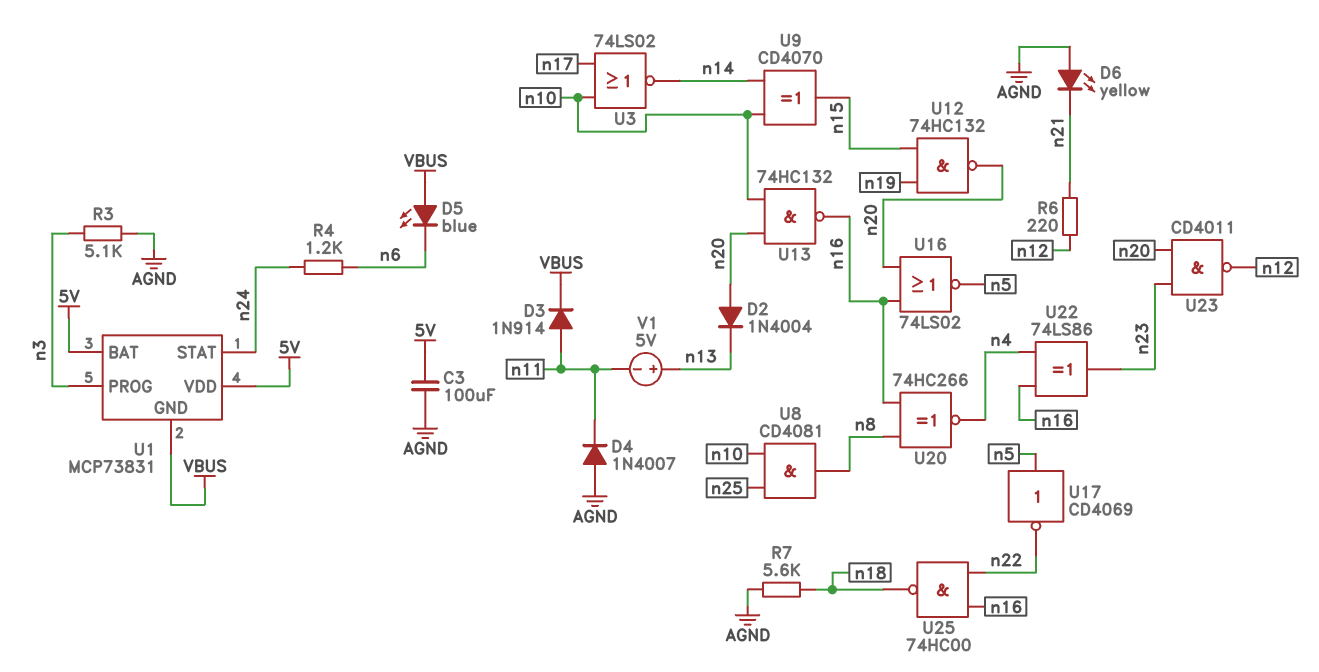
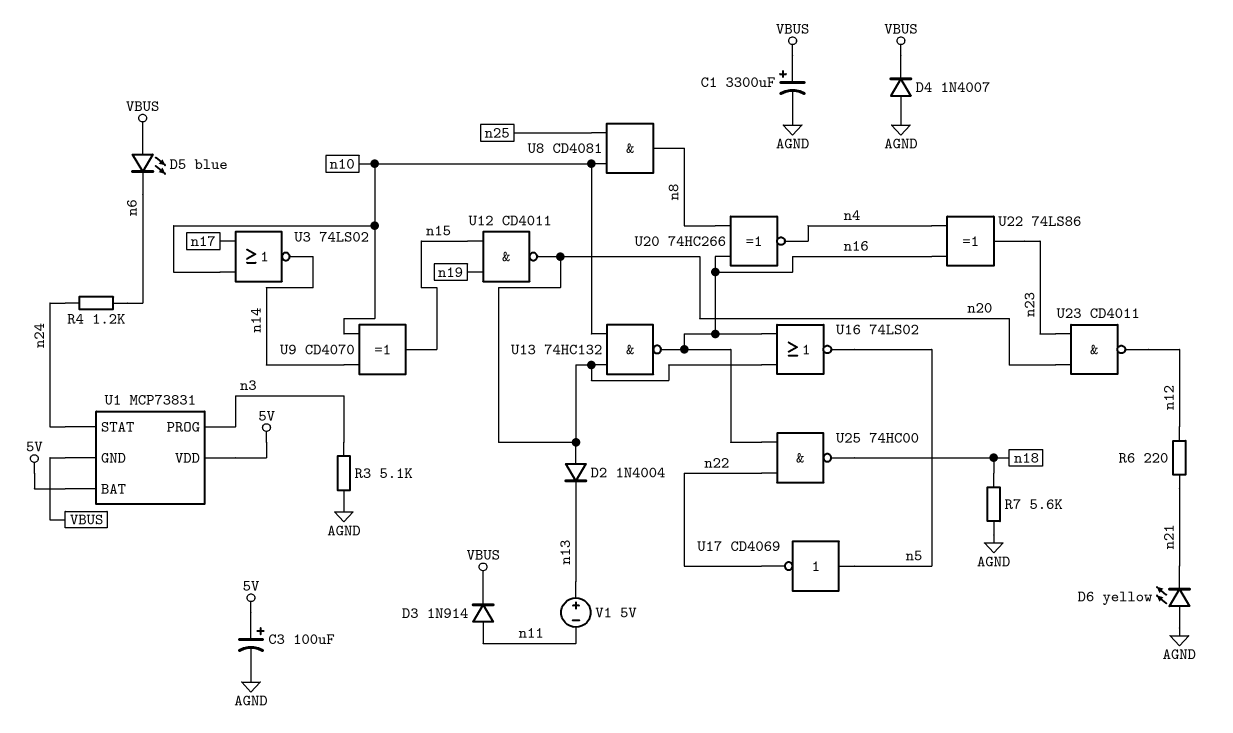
C1: none -> 3300uF (plus VBUS, minus AGND)
C3: 100uF (5V, AGND) -> 100uF (plus 5V, minus AGND)
D4: diode 1N4007 (A AGND, K n11) -> diode 1N4007 (A AGND, K VBUS)
U12: NAND 74HC132 (in n15, in n19, out n20) -> NAND CD4011 (in n15, in n19, out n20)

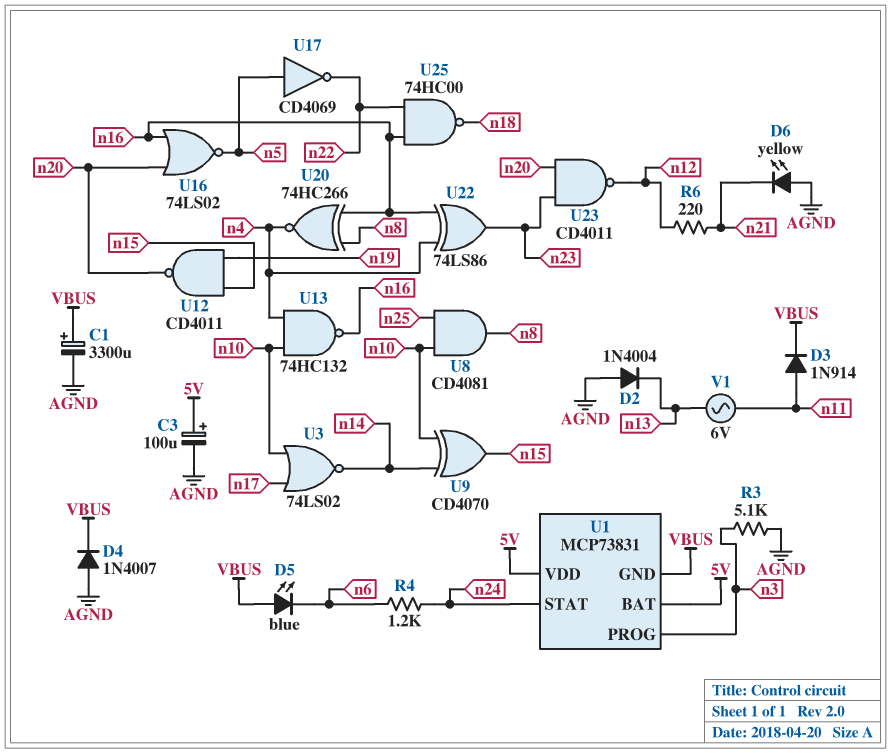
D2: diode 1N4004 (A n20, K n13) -> diode 1N4004 (A AGND, K n13)
R7: 5.6k (AGND, n18) -> none
U13: NAND 74HC132 (in n10, in n20, out n16) -> NAND 74HC132 (in n4, in n10, out n16)
V1: 5V (plus n13, minus n11) -> AC 6V (n11, n13)

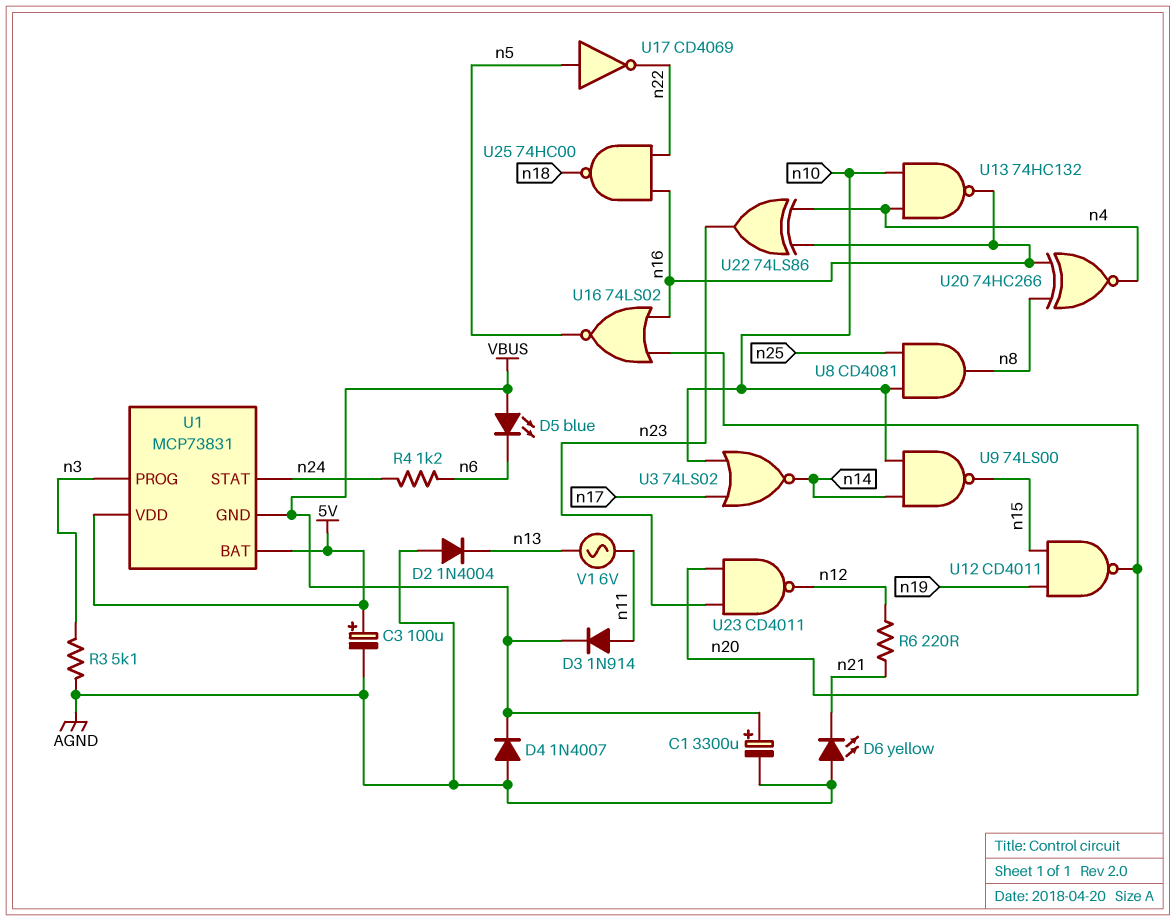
U9: XOR CD4070 (in n10, in n14, out n15) -> NAND 74LS00 (in n10, in n14, out n15)

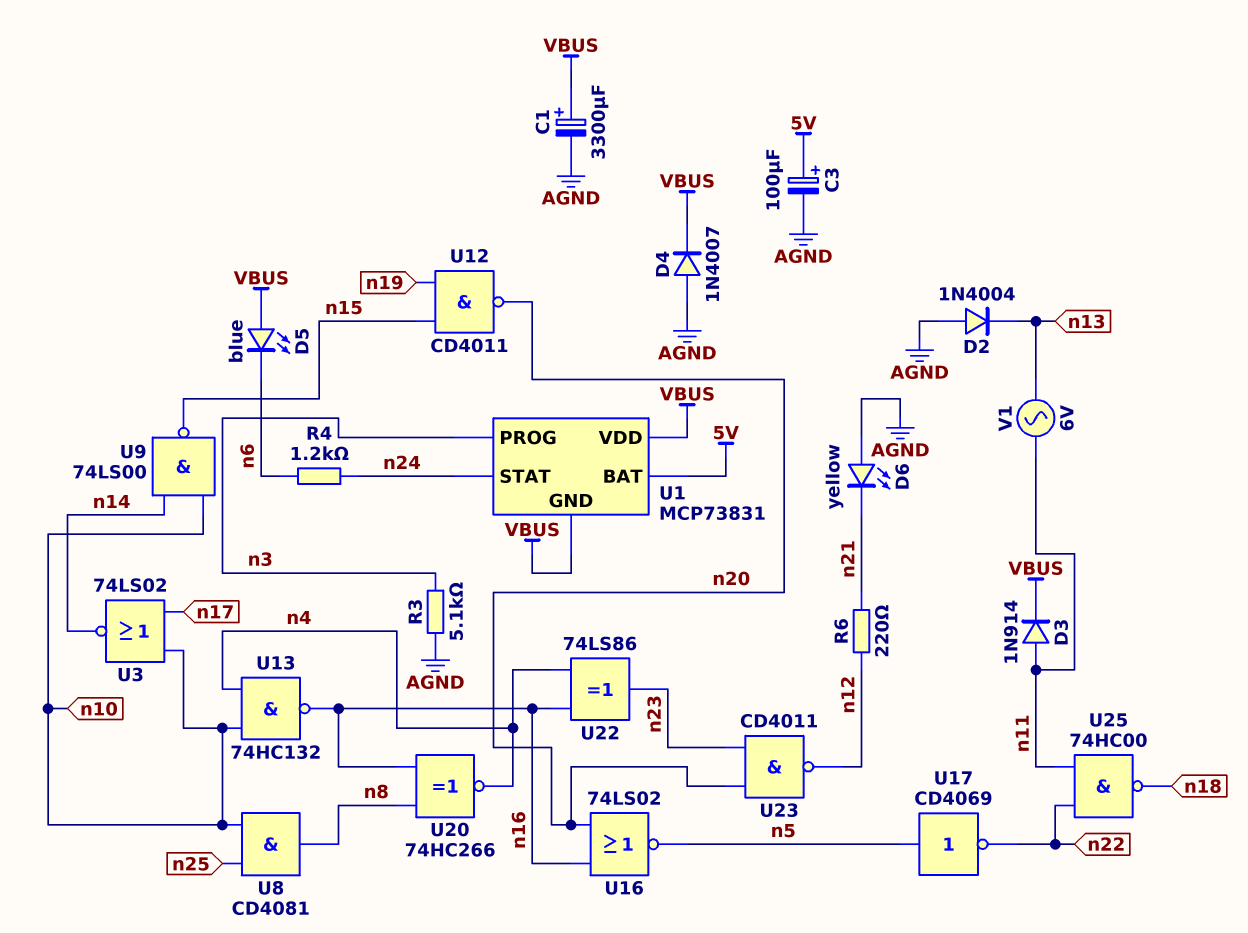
U1 pin VDD: 5V -> VBUS
U25: NAND 74HC00 (in n16, in n22, out n18) -> NAND 74HC00 (in n11, in n22, out n18)

